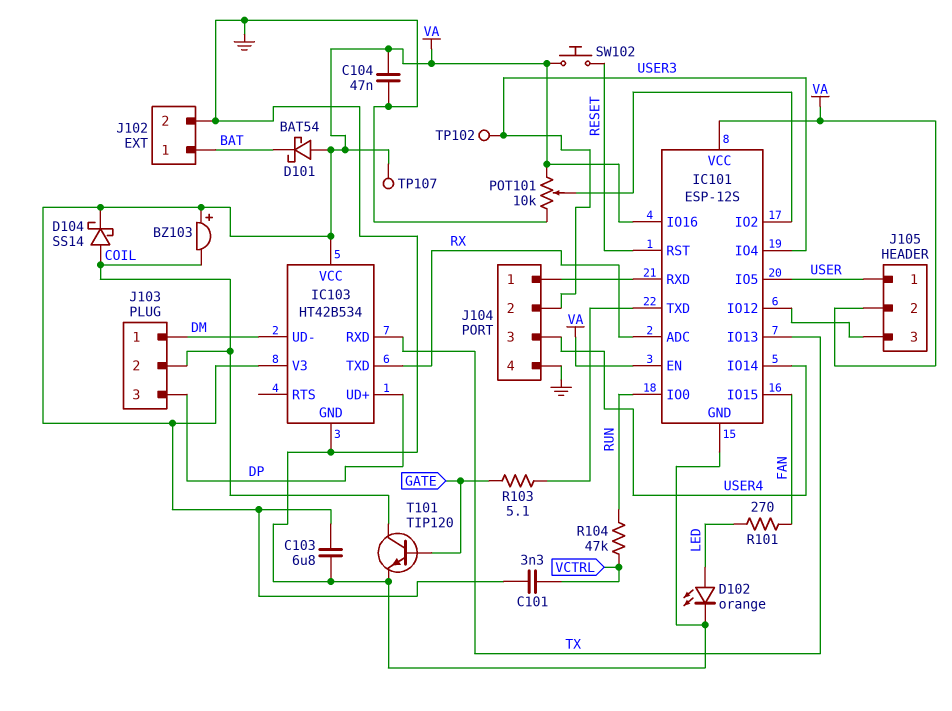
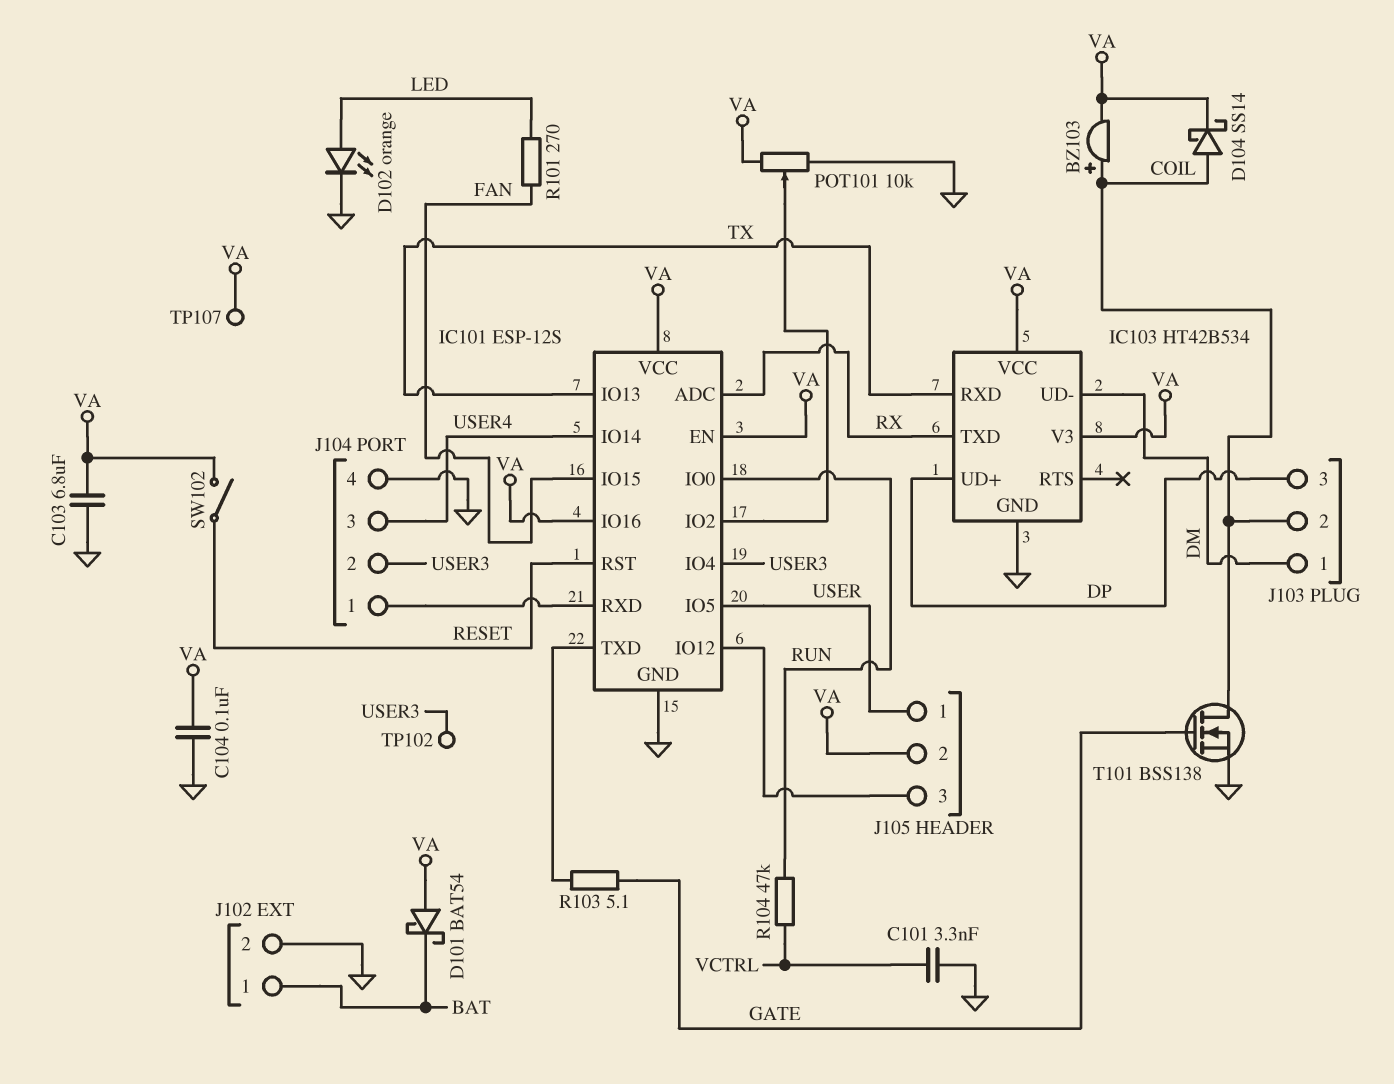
BZ103: buzzer (plus VA, minus COIL) -> buzzer (plus COIL, minus VA)
C101: 3.3nF (VA, VCTRL) -> 3.3nF (GND, VCTRL)
C104: 47nF (GND, VA) -> 100nF (GND, VA)
SW102: button (RESET, VA) -> switch (RESET, VA)
T101: NPN TIP120 (B GATE, C COIL, E GND) -> NMOS BSS138 (G GATE, D COIL, S GND)

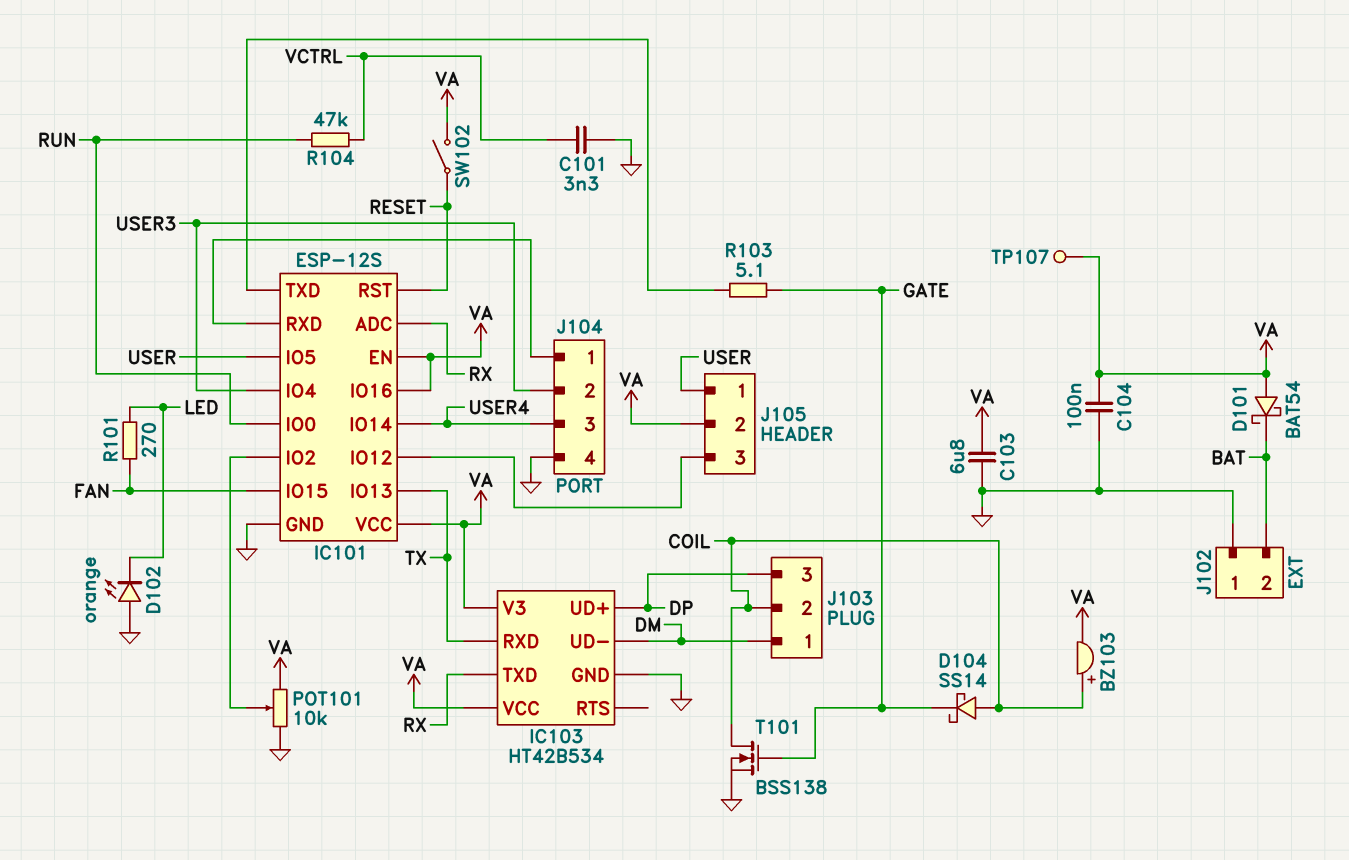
D102: LED orange (A LED, K GND) -> LED orange (A GND, K LED)
D104: schottky SS14 (A COIL, K VA) -> schottky SS14 (A COIL, K GATE)
J102 pin 1: BAT -> GND
J102 pin 2: GND -> BAT
TP102: test point (USER3) -> none

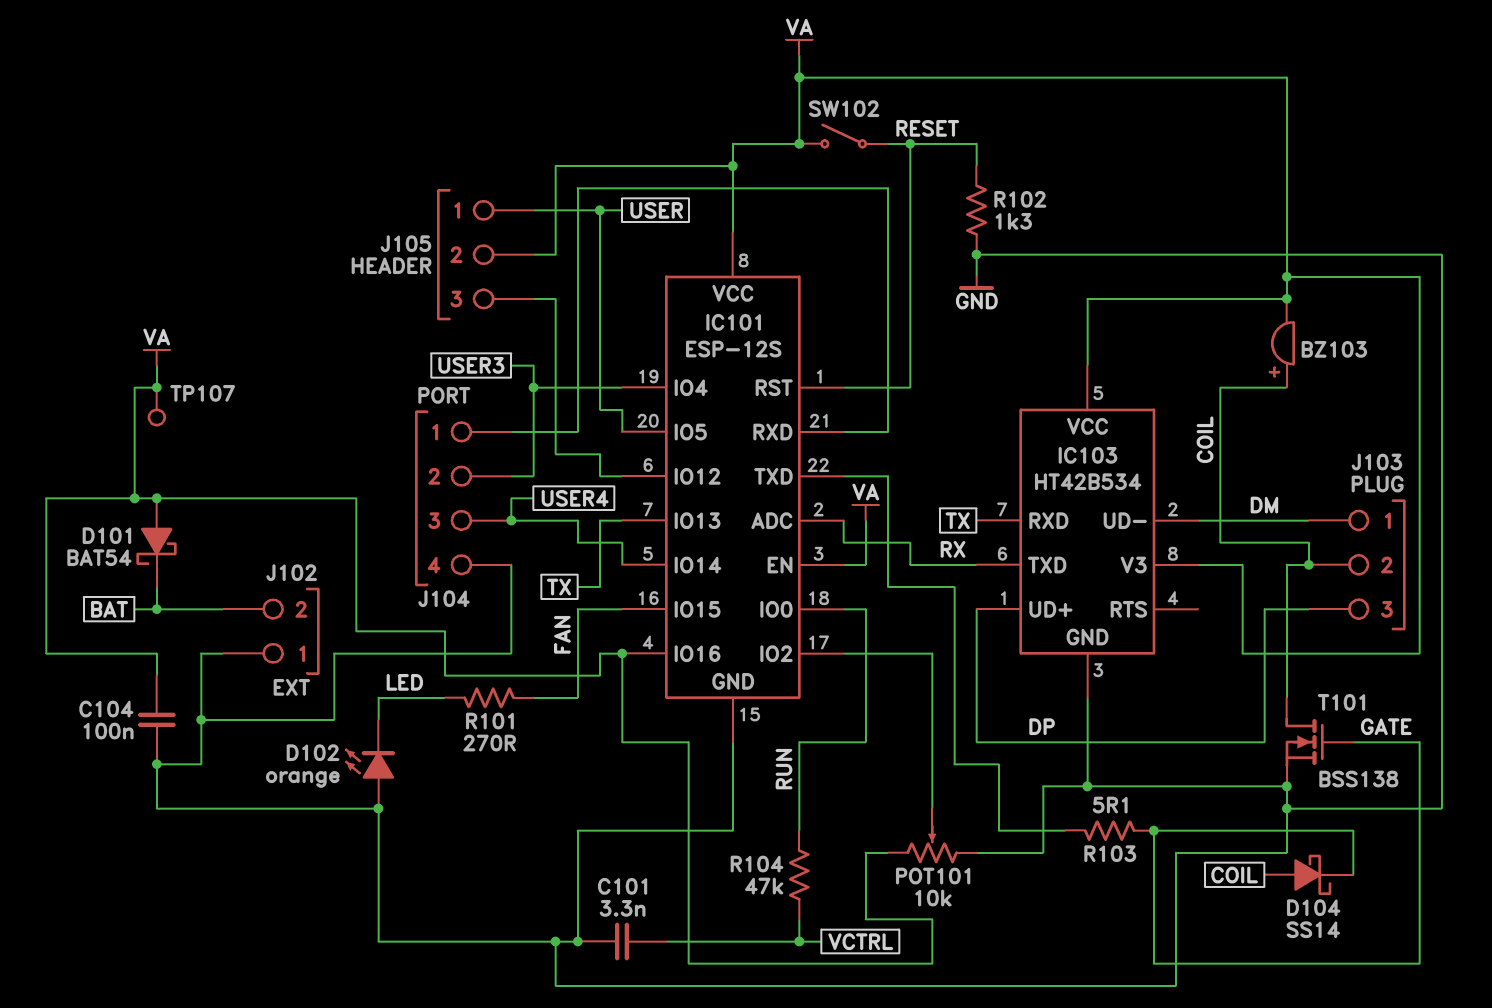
C103: 6.8uF (GND, VA) -> none
R102: none -> 1.3k (GND, RESET)

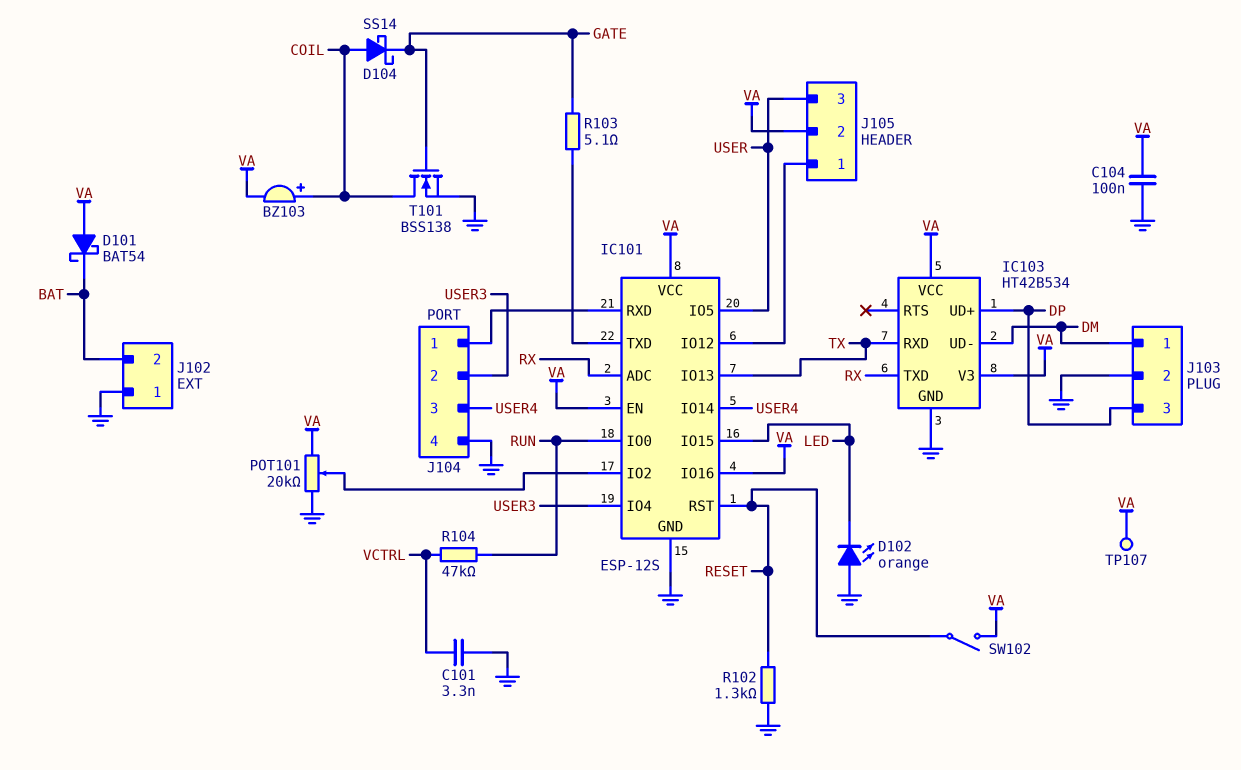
IC101 pin IO15: FAN -> LED
J103 pin 2: COIL -> GND
J105 pin 1: USER -> IC101/IO12
J105 pin 3: IC101/IO12 -> USER
POT101: 10k (GND, VA, wiper IC101/IO2) -> 20k (GND, VA, wiper IC101/IO2)
R101: 270 (FAN, LED) -> none

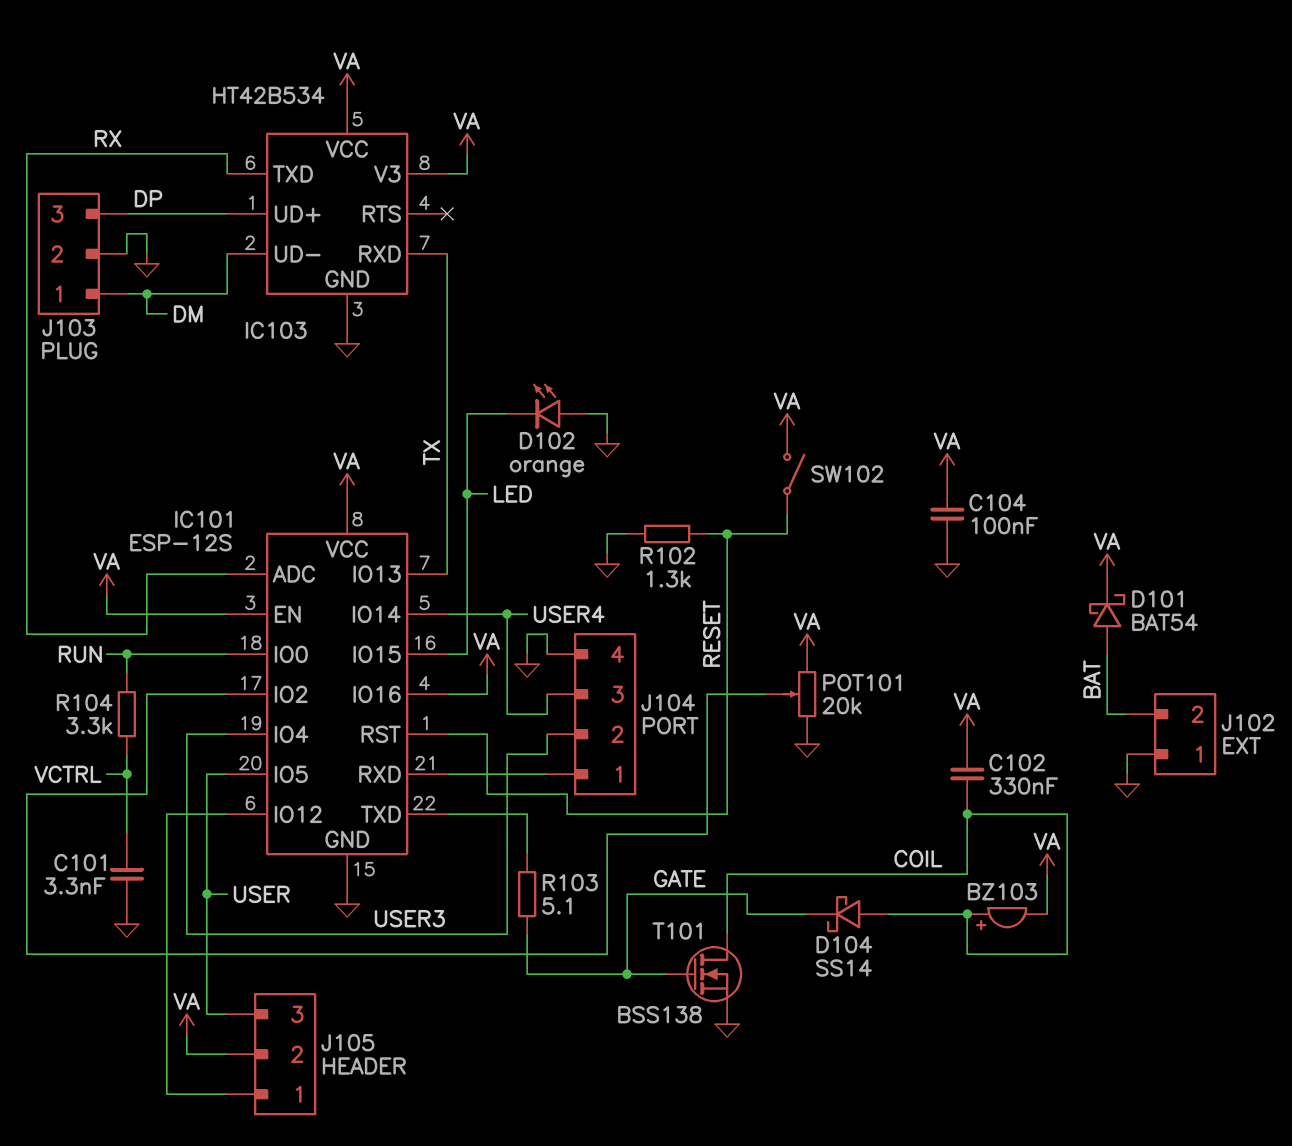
C102: none -> 330nF (COIL, VA)
D101: schottky BAT54 (A VA, K BAT) -> schottky BAT54 (A BAT, K VA)
R104: 47k (RUN, VCTRL) -> 3.3k (RUN, VCTRL)
TP107: test point (VA) -> none

